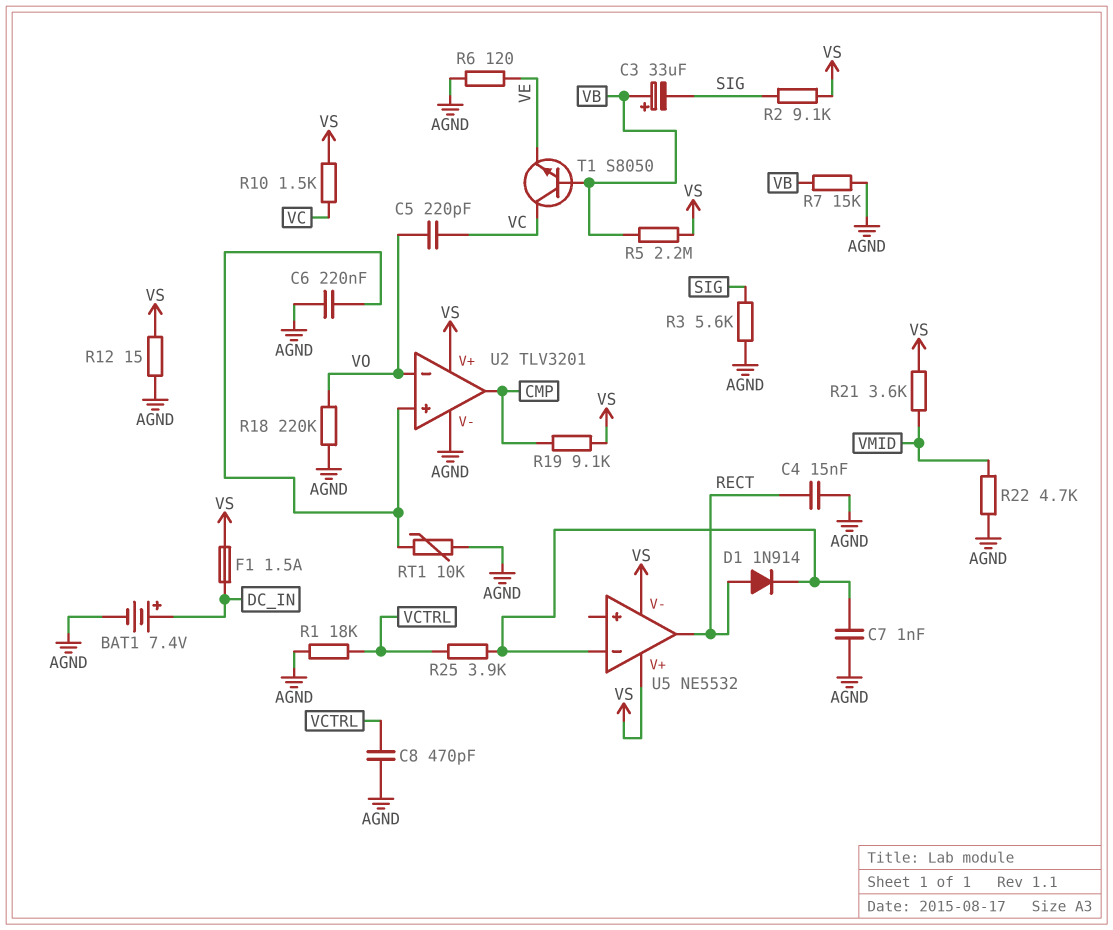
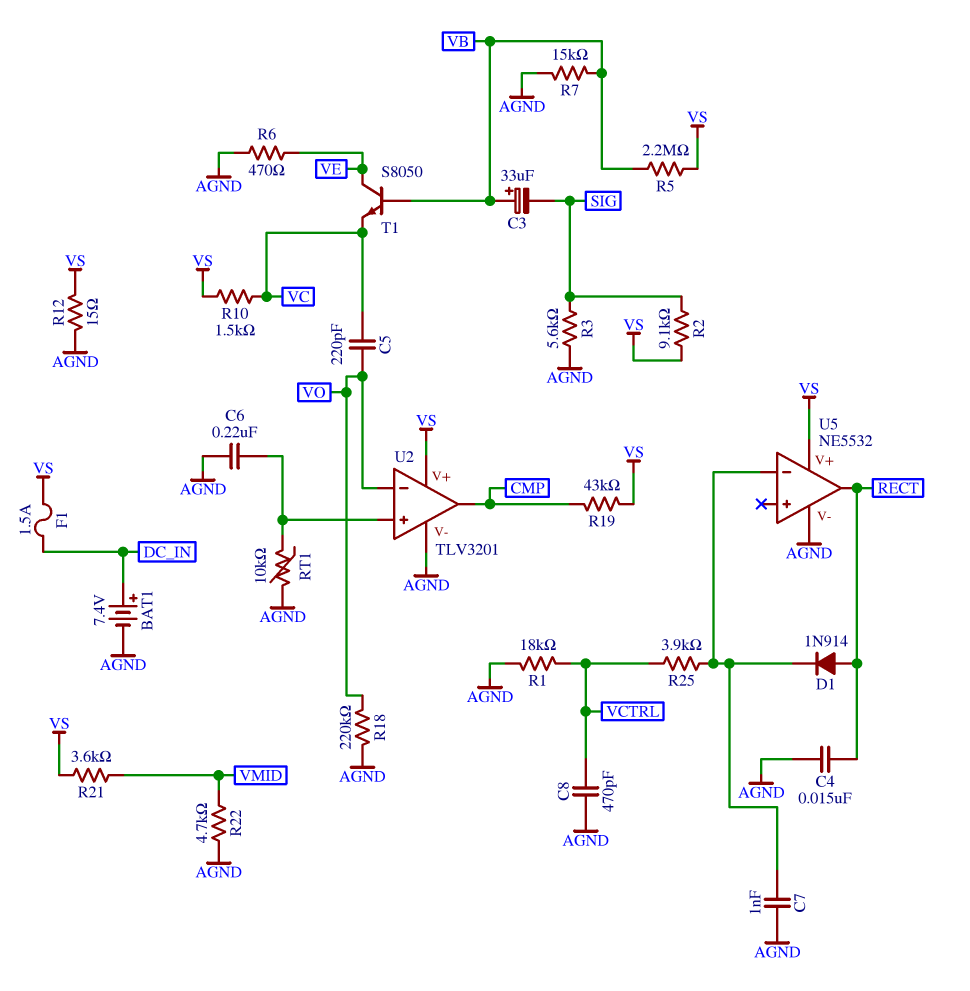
R6: 120 (AGND, VE) -> 470 (AGND, VE)
R19: 9.1k (CMP, VS) -> 43k (CMP, VS)
T1: NPN S8050 (B VB, C VC, E VE) -> NPN S8050 (B VB, C VE, E VC)
U5 pin V-: VS -> AGND

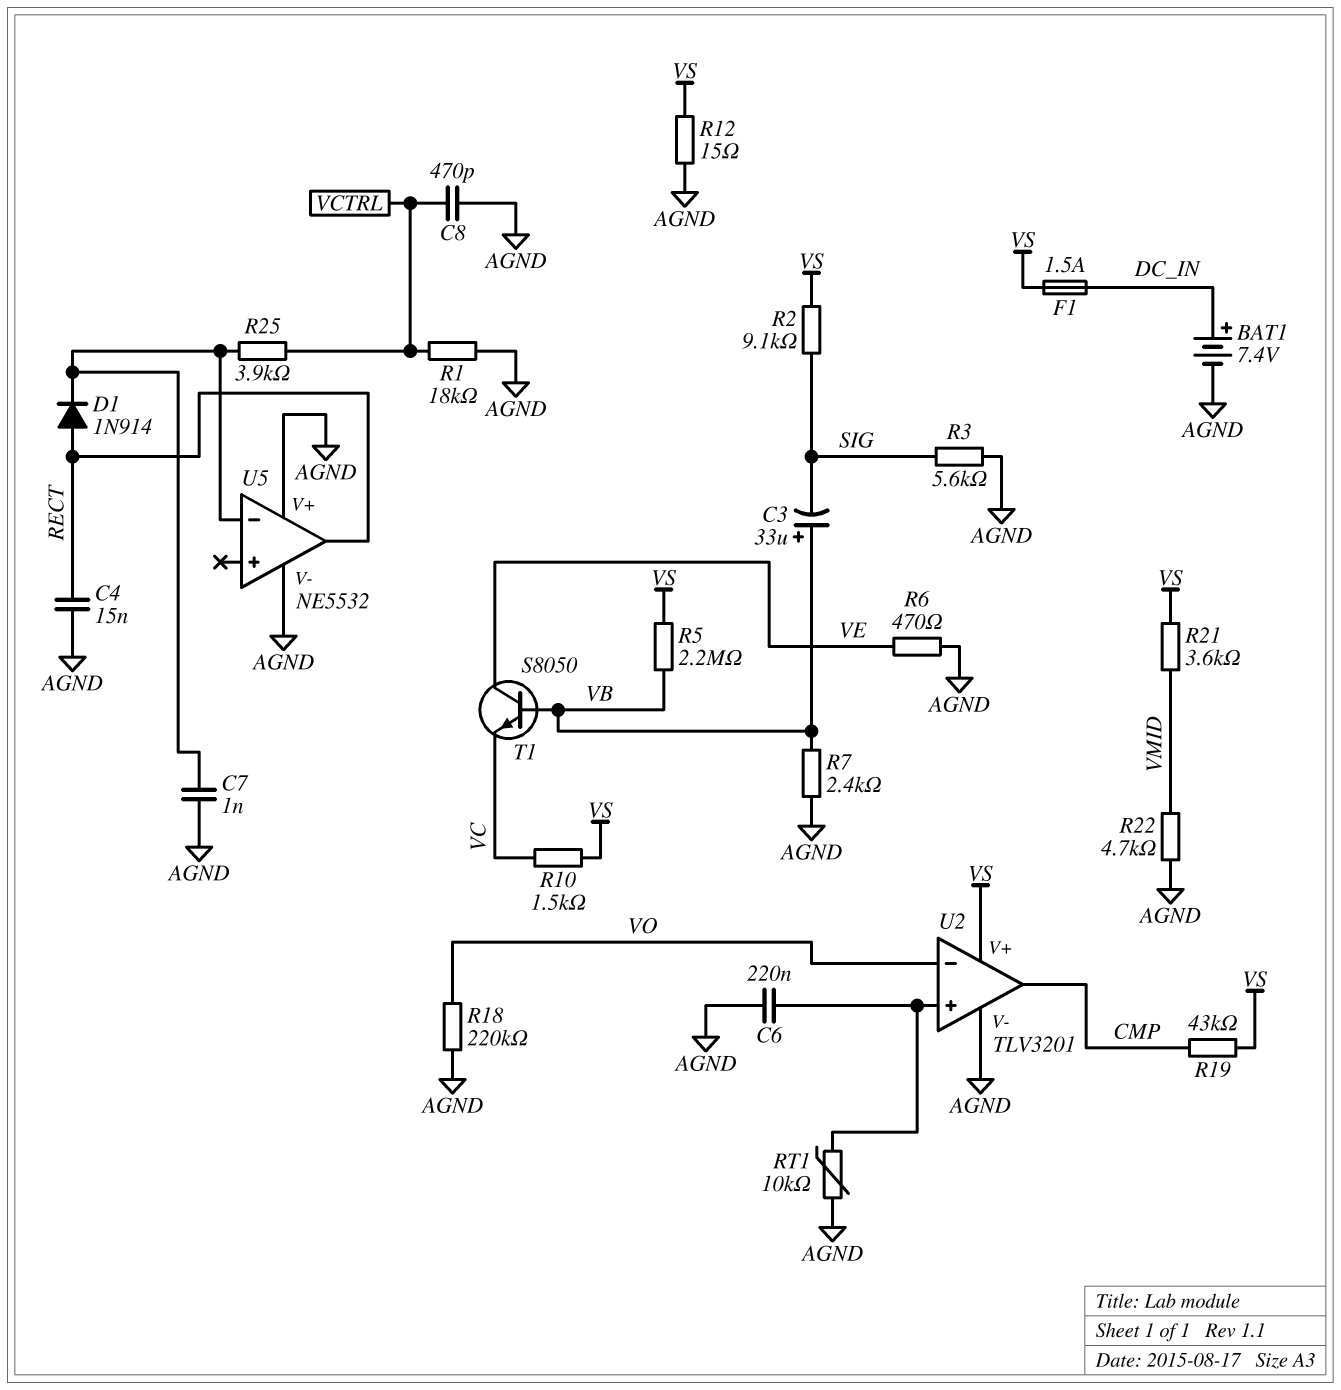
C5: 220pF (VC, VO) -> none
R7: 15k (AGND, VB) -> 2.4k (AGND, VB)
U5 pin V+: VS -> AGND

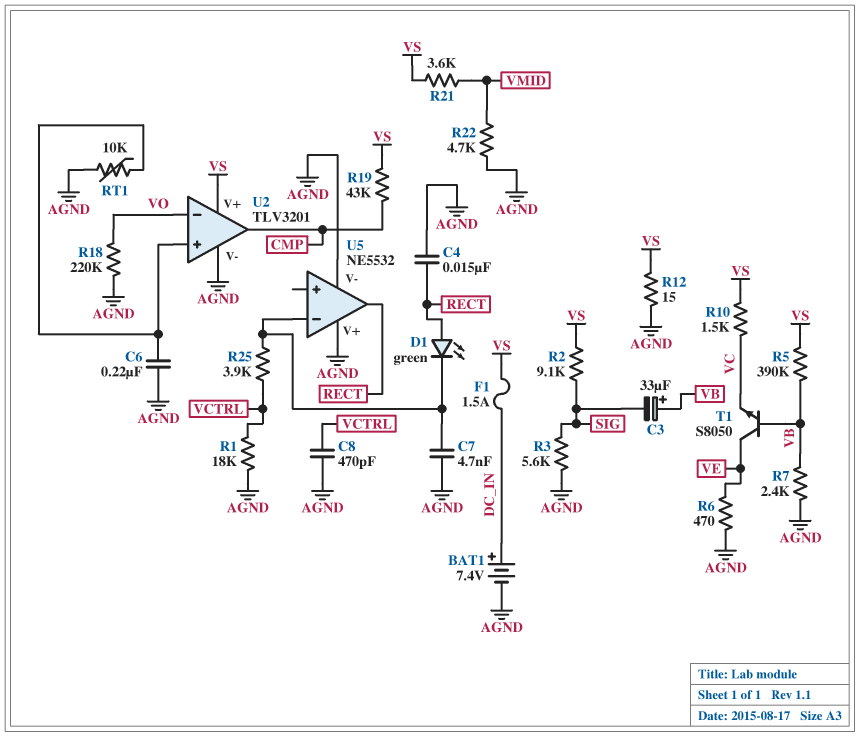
C7: 1nF (AGND, U5/in-) -> 4.7nF (AGND, U5/in-)
D1: diode 1N914 (A RECT, K U5/in-) -> LED green (A RECT, K U5/in-)
R5: 2.2M (VB, VS) -> 390k (VB, VS)

